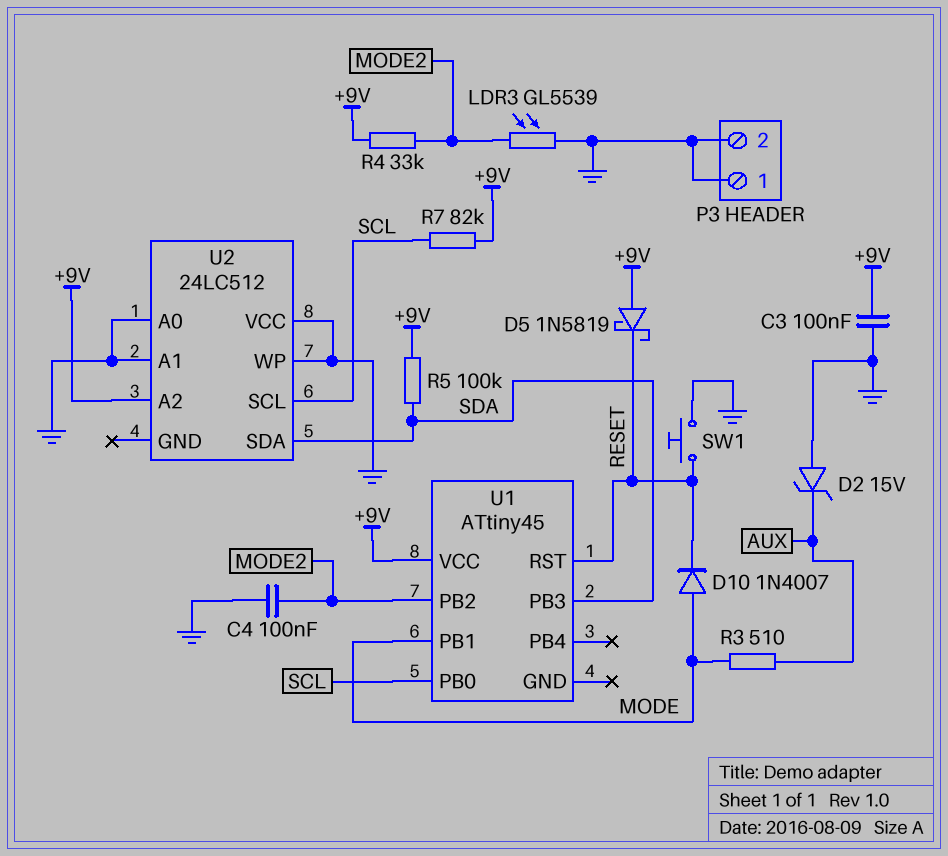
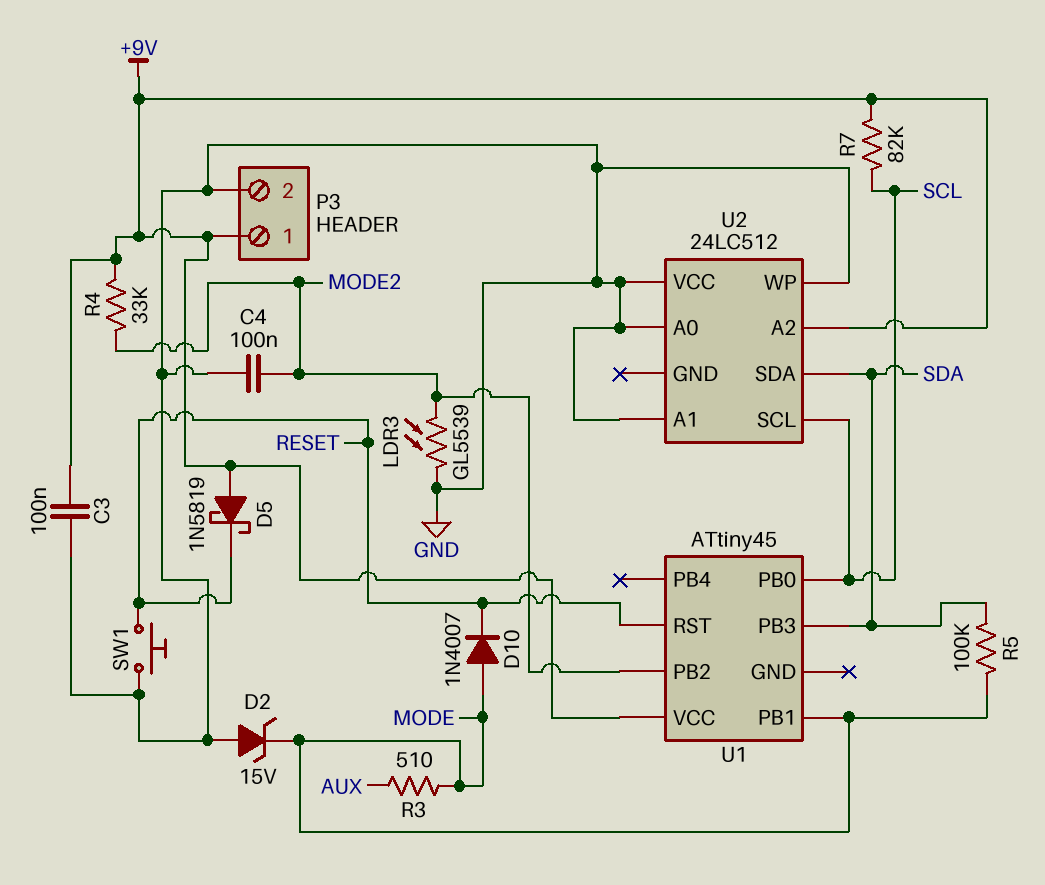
D2: zener 15V (A GND, K AUX) -> zener 15V (A GND, K MODE)
P3 pin 1: GND -> +9V
R5: 100k (+9V, SDA) -> 100k (MODE, SDA)

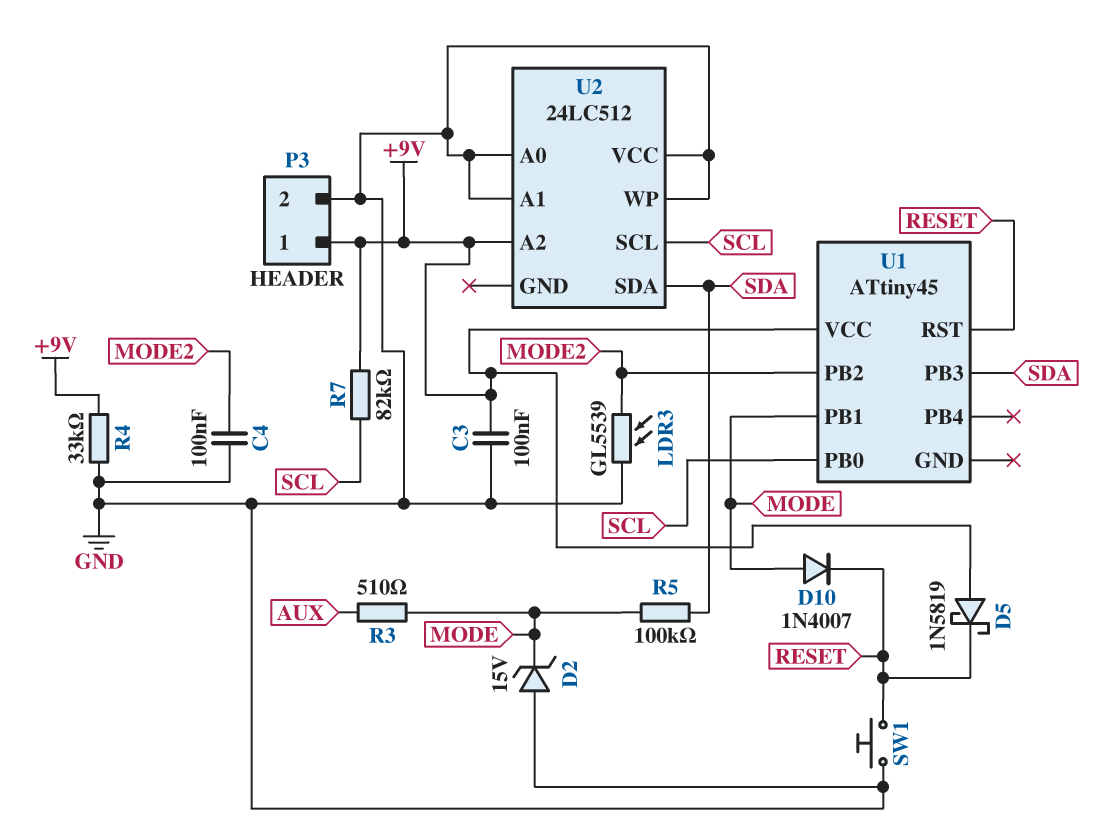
R4: 33k (+9V, MODE2) -> 33k (+9V, GND)

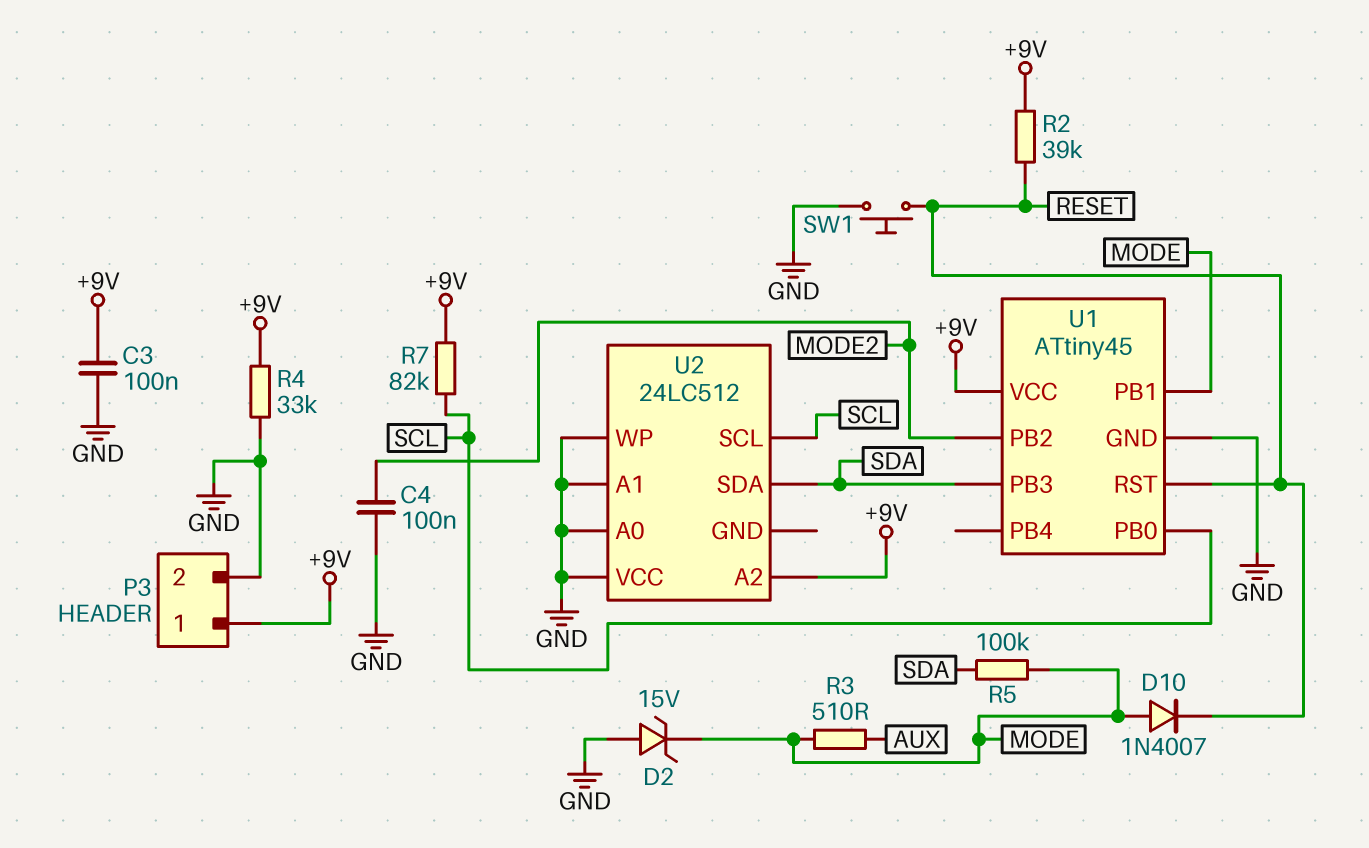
D5: schottky 1N5819 (A +9V, K RESET) -> none
LDR3: GL5539 (GND, MODE2) -> none
R2: none -> 39k (+9V, RESET)
U1 pin GND: none -> GND

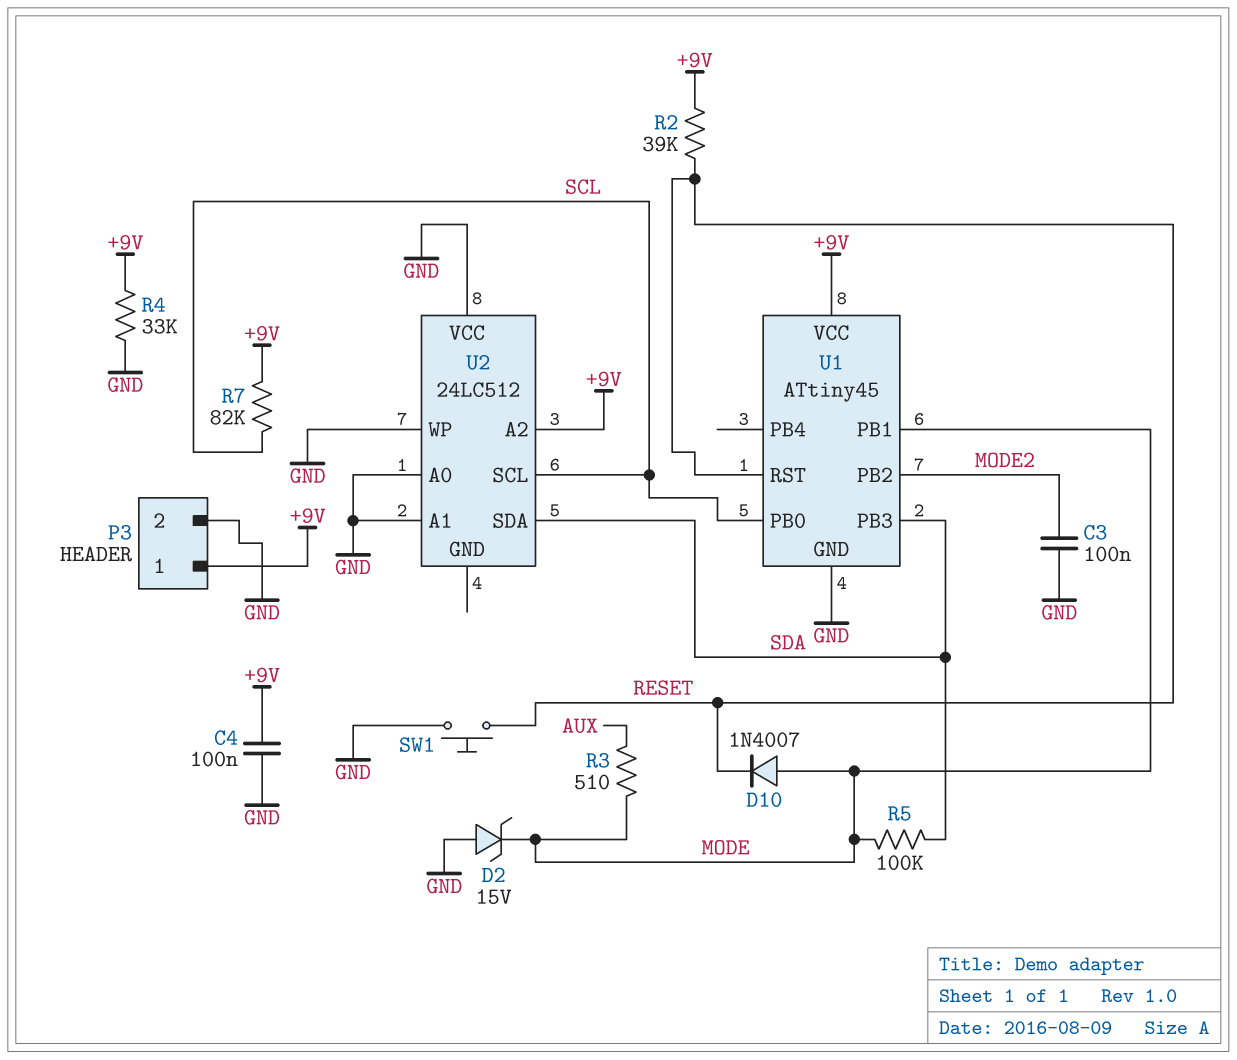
C3: 100nF (+9V, GND) -> 100nF (GND, MODE2)
C4: 100nF (GND, MODE2) -> 100nF (+9V, GND)

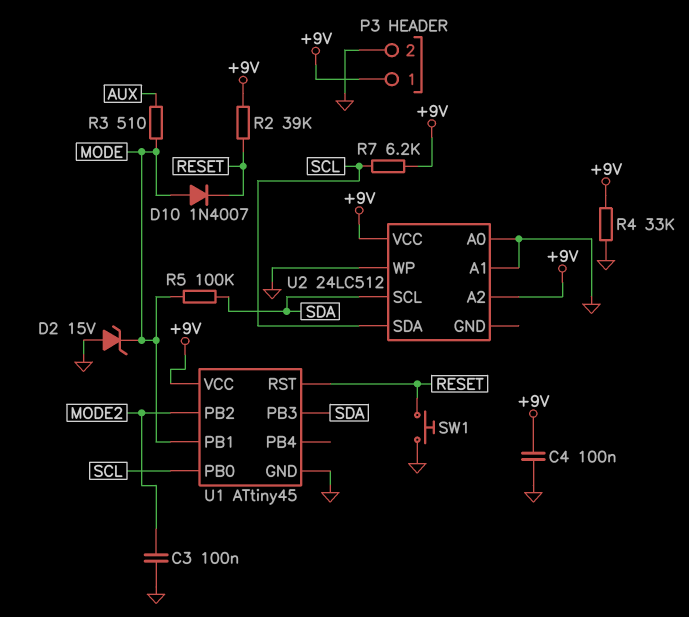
R7: 82k (+9V, SCL) -> 6.2k (+9V, SCL)
U2 pin SCL: SCL -> SDA
U2 pin SDA: SDA -> SCL
U2 pin VCC: GND -> +9V

